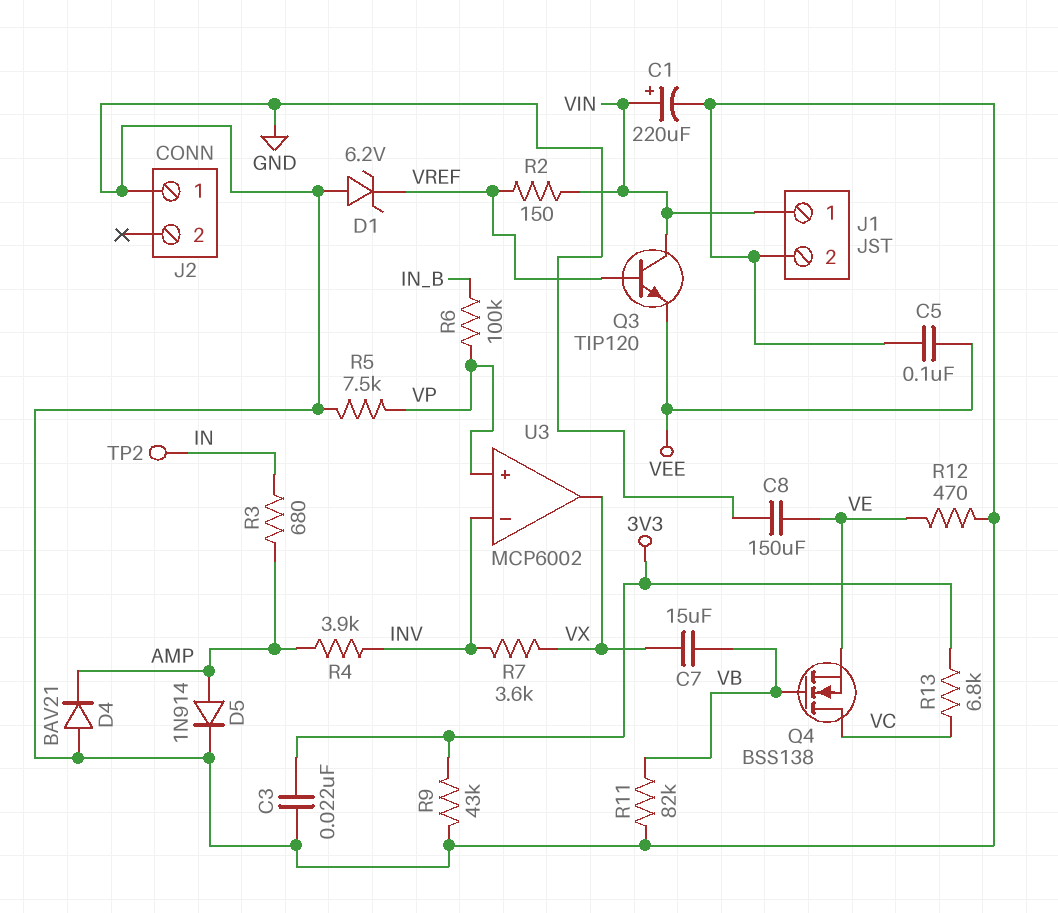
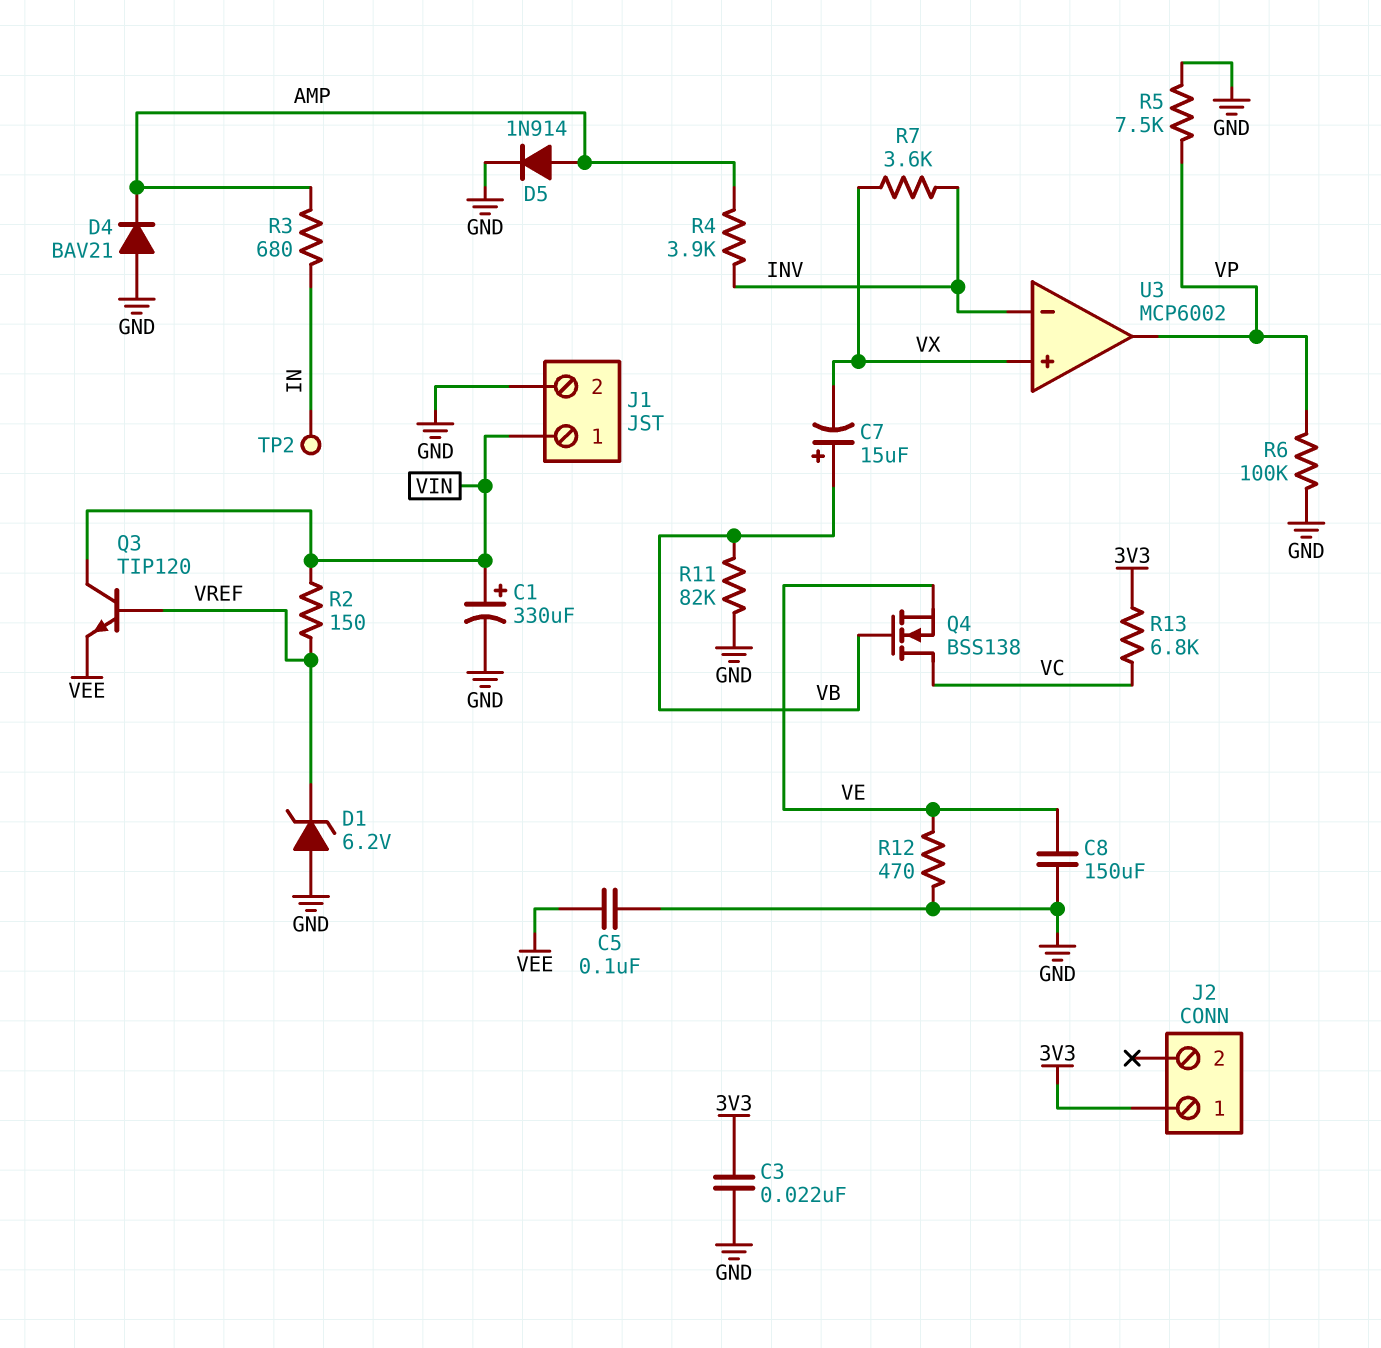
C1: 220uF (plus VIN, minus GND) -> 330uF (plus VIN, minus GND)
C7: 15uF (VB, VX) -> 15uF (plus VB, minus VX)
J2 pin 1: GND -> 3V3
R6: 100k (IN_B, VP) -> 100k (GND, VP)
R9: 43k (3V3, GND) -> none
U3 pin in+: VP -> VX
U3 pin out: VX -> VP

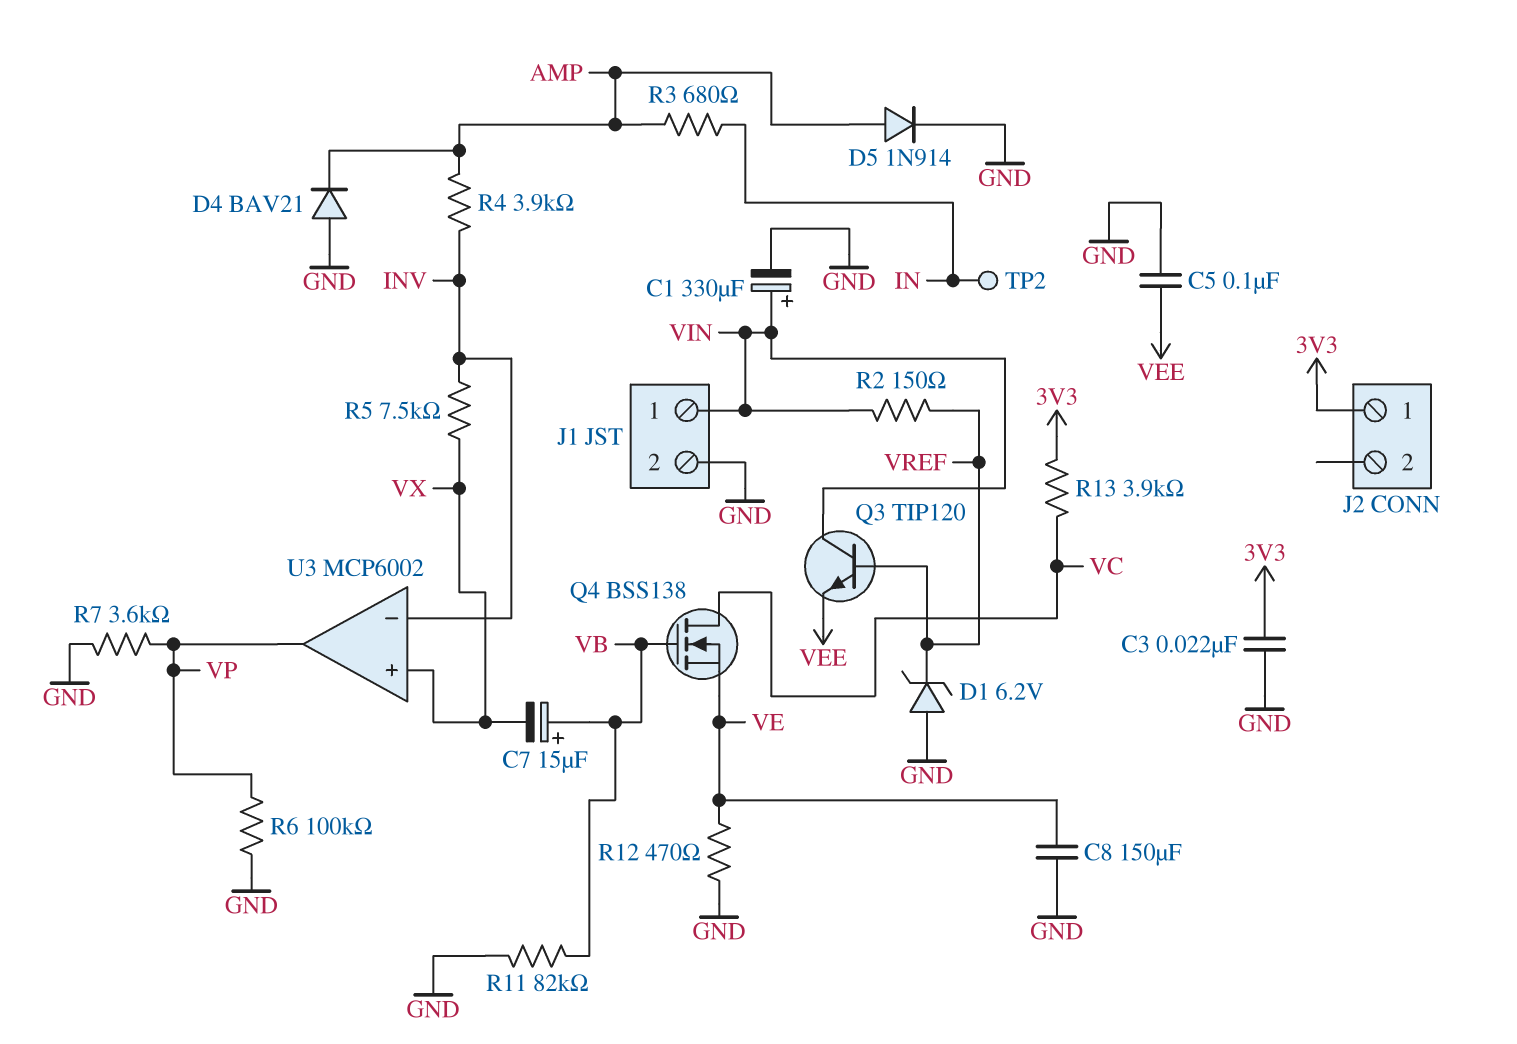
R5: 7.5k (GND, VP) -> 7.5k (INV, VX)
R7: 3.6k (INV, VX) -> 3.6k (GND, VP)
R13: 6.8k (3V3, VC) -> 3.9k (3V3, VC)

